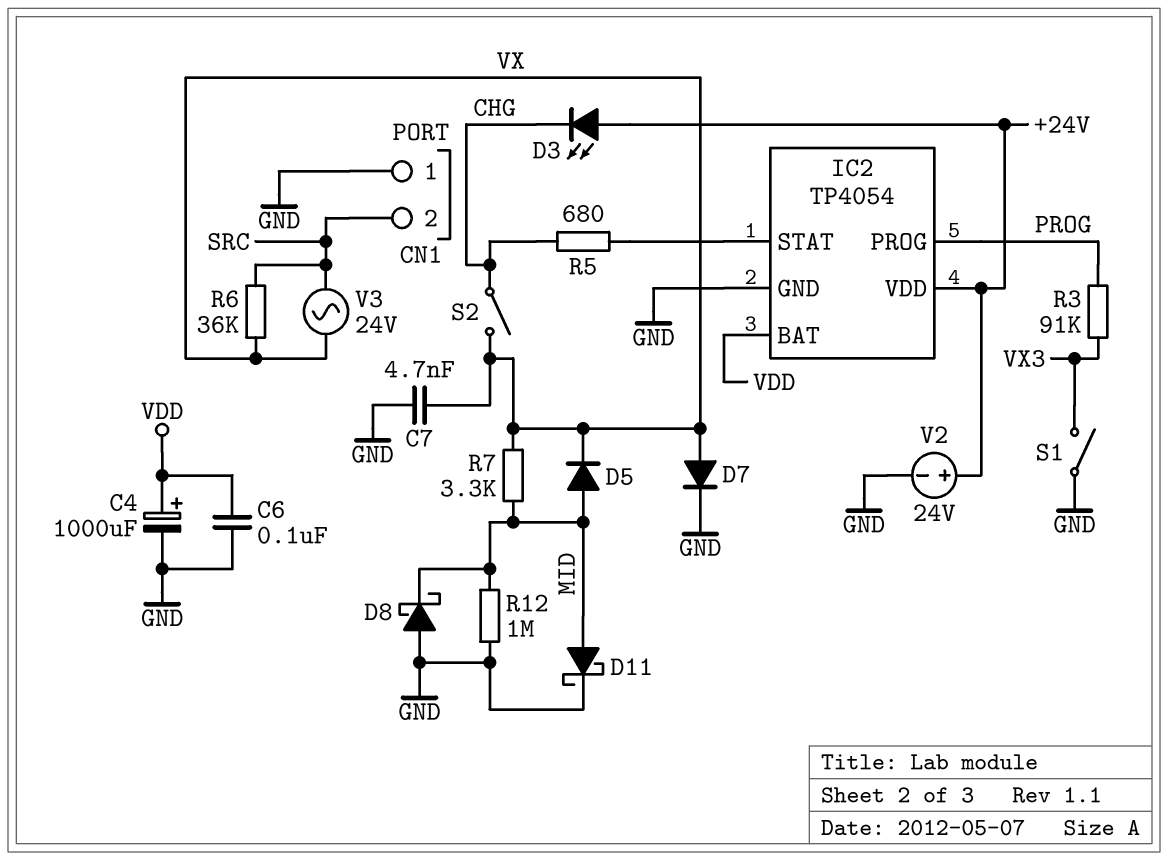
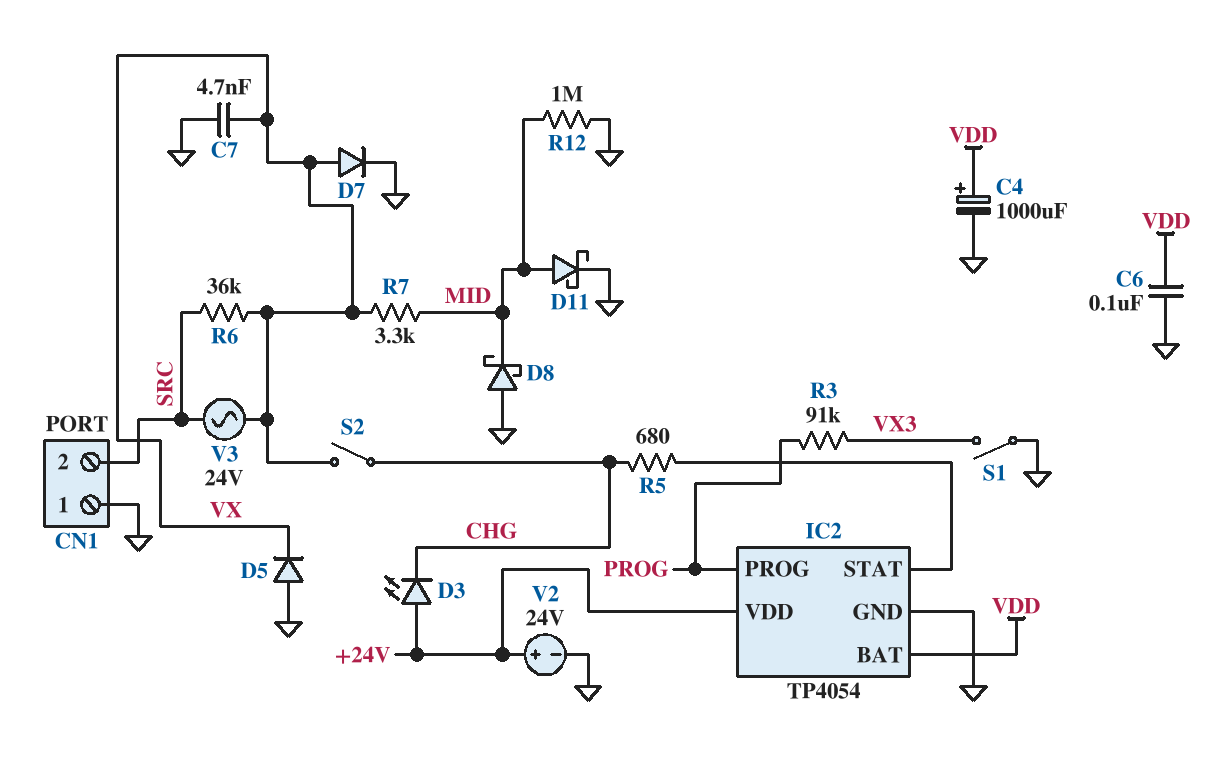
D5: diode (A MID, K VX) -> diode (A GND, K VX)

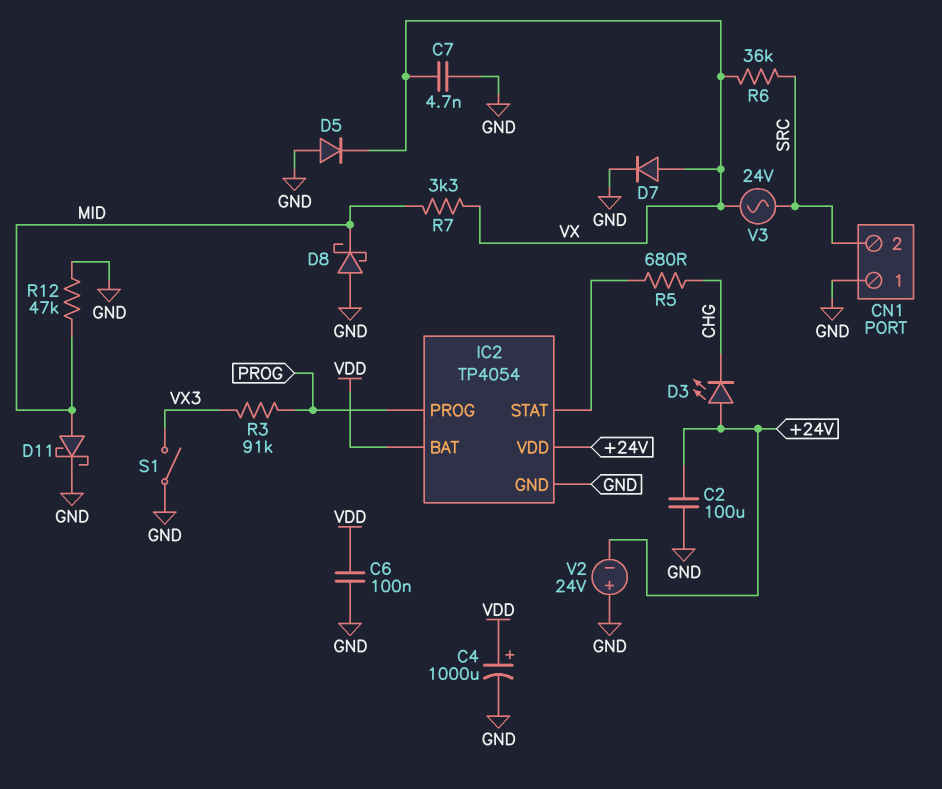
C2: none -> 100uF (+24V, GND)
R12: 1M (GND, MID) -> 47k (GND, MID)
S2: switch (CHG, VX) -> none
V2: 24V (plus +24V, minus GND) -> 24V (plus GND, minus +24V)

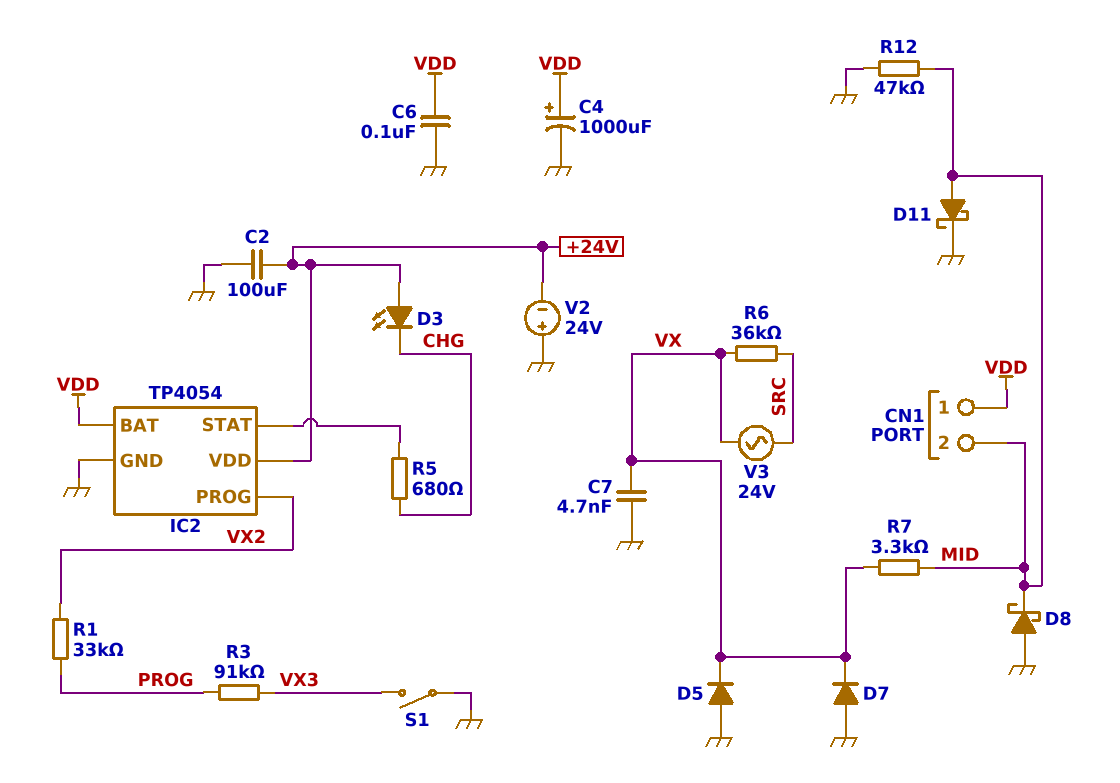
CN1 pin 1: GND -> VDD
CN1 pin 2: SRC -> MID
D7: diode (A VX, K GND) -> diode (A GND, K VX)
IC2 pin PROG: PROG -> VX2
R1: none -> 33k (PROG, VX2)

